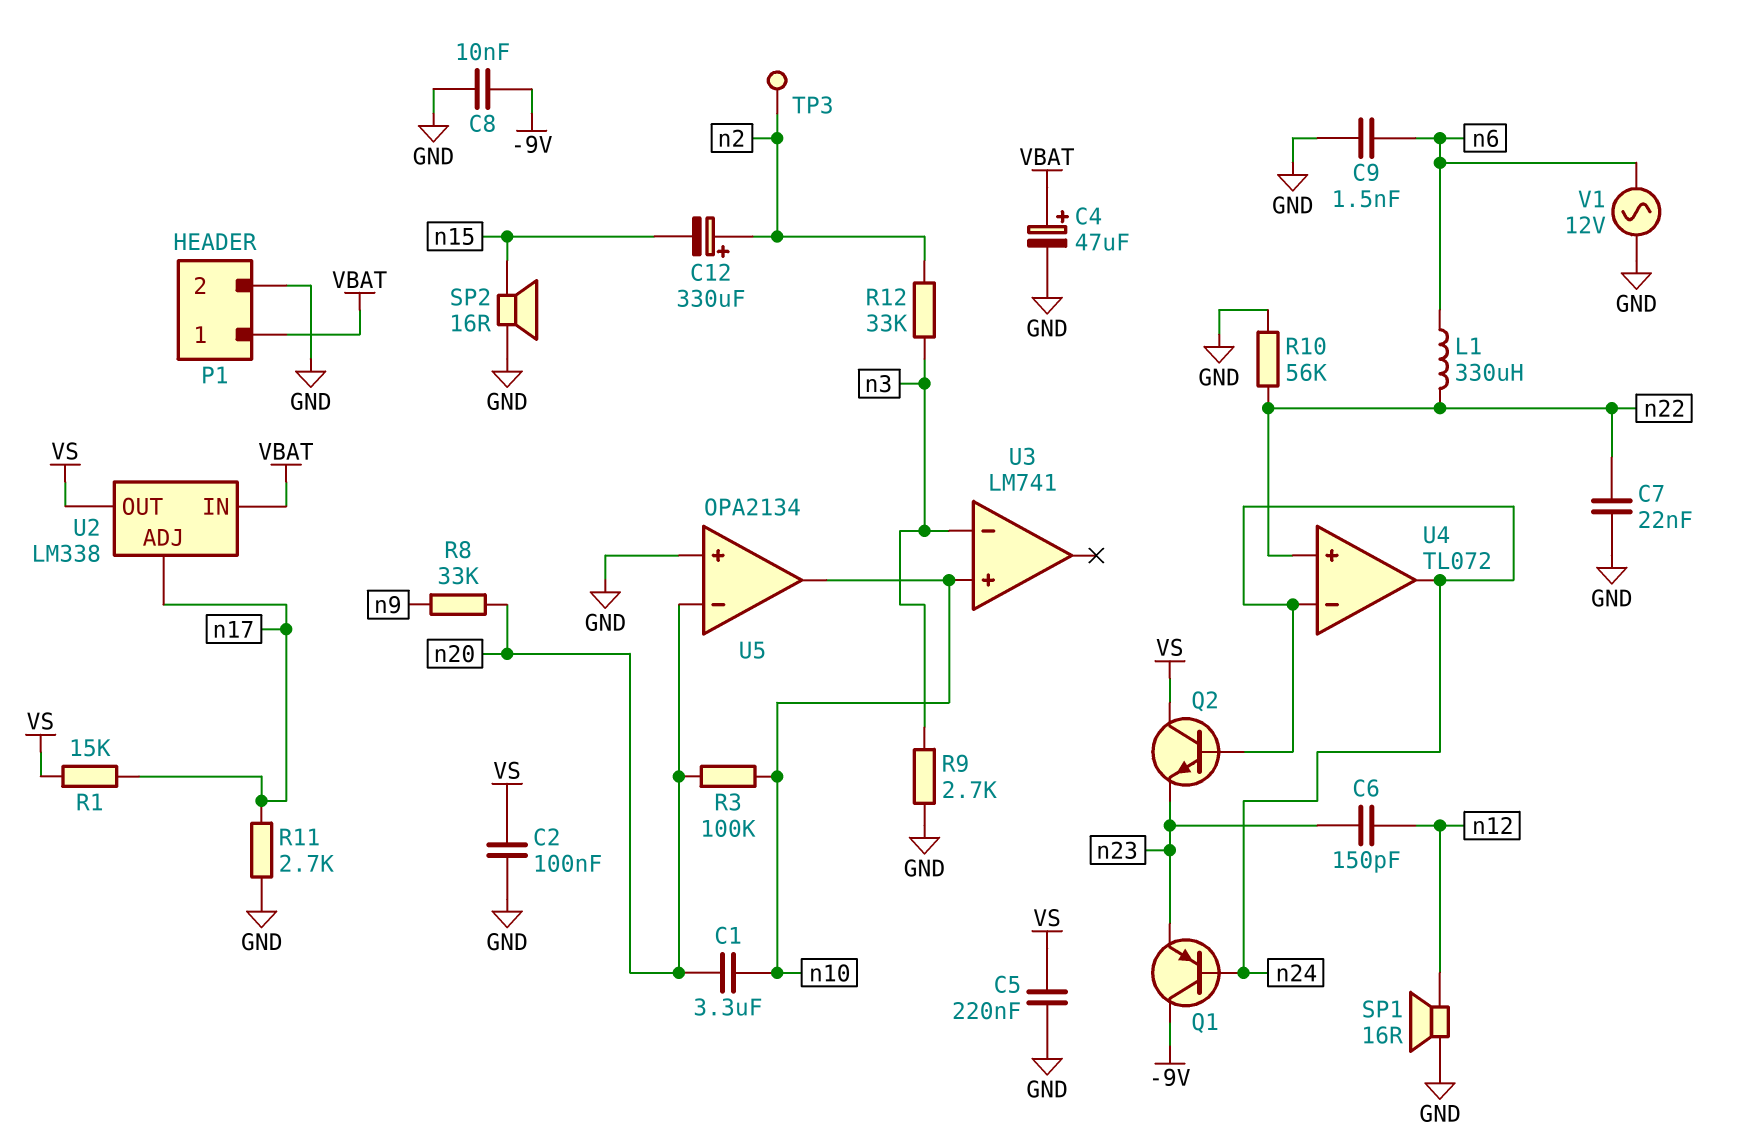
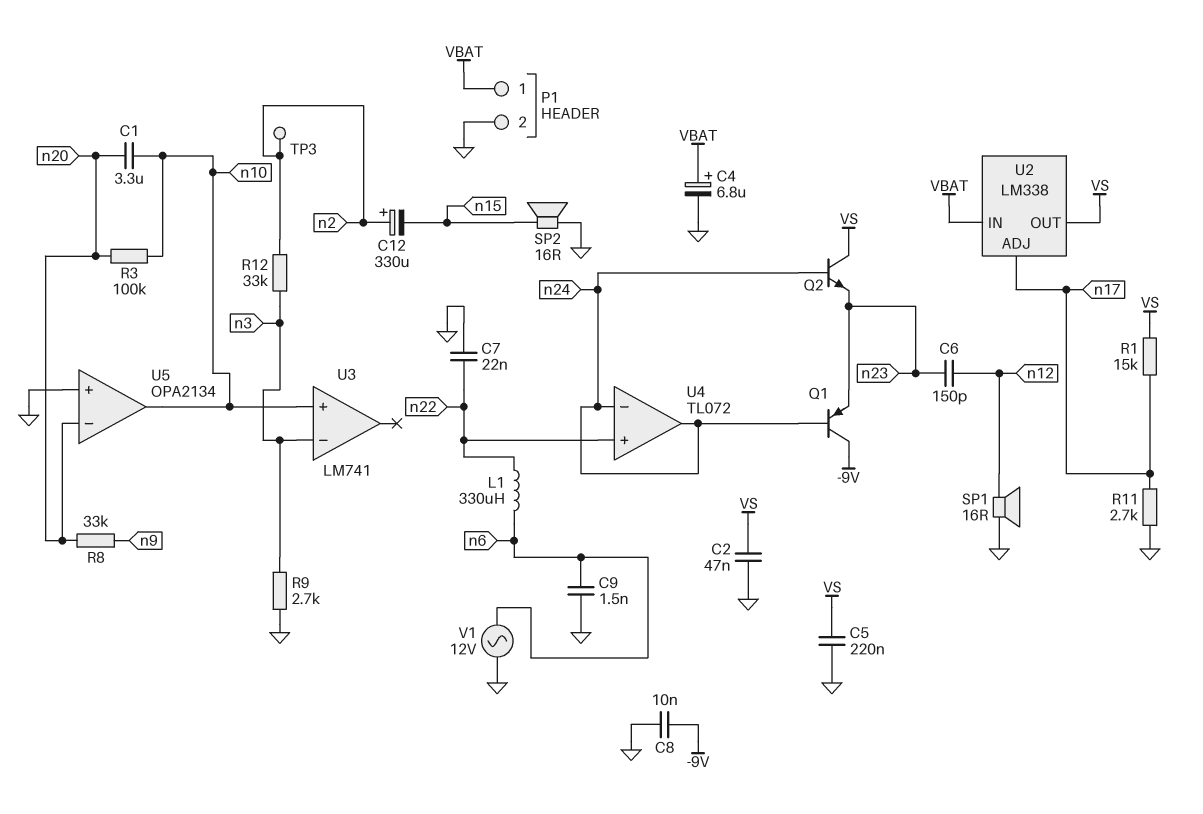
C2: 100nF (GND, VS) -> 47nF (GND, VS)
C4: 47uF (plus VBAT, minus GND) -> 6.8uF (plus VBAT, minus GND)
R10: 56k (GND, n22) -> none

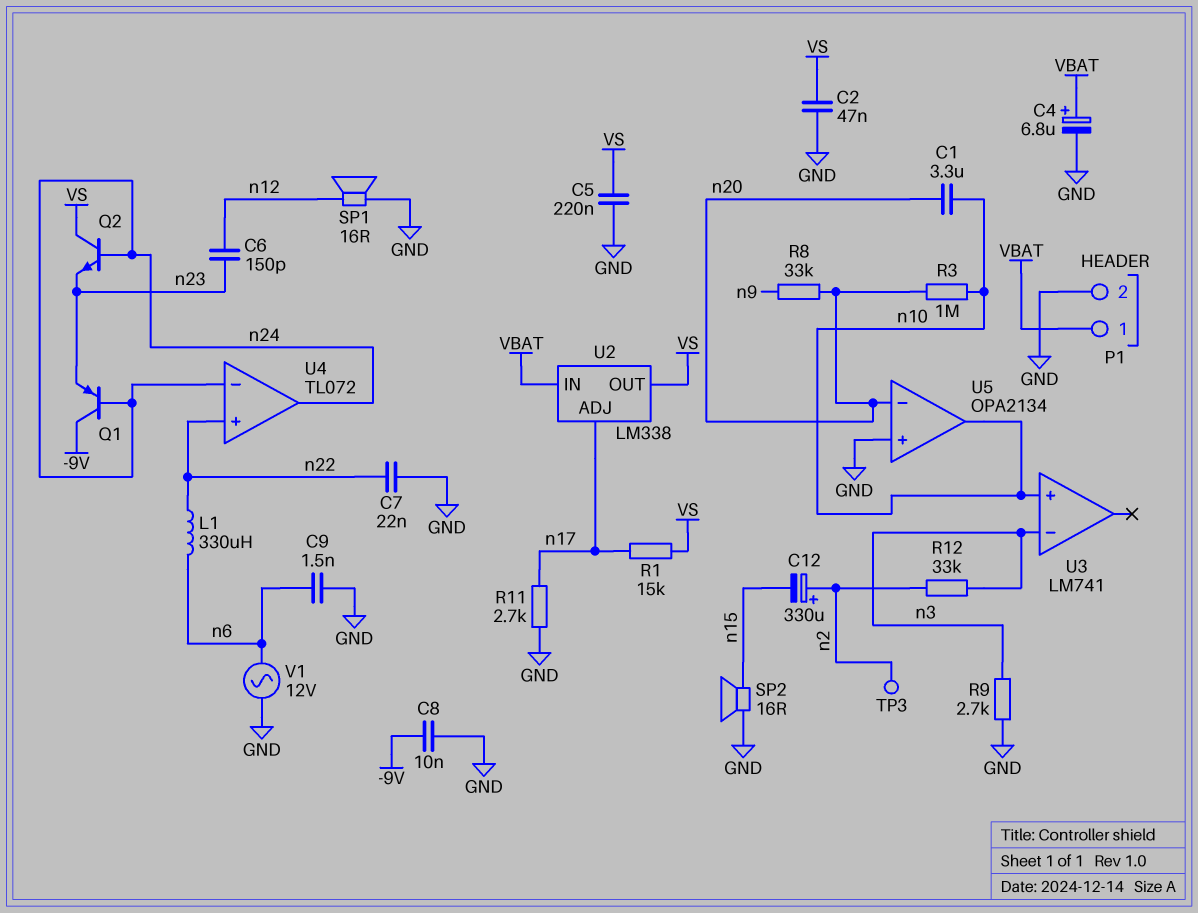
R3: 100k (n10, n20) -> 1M (n10, n20)

